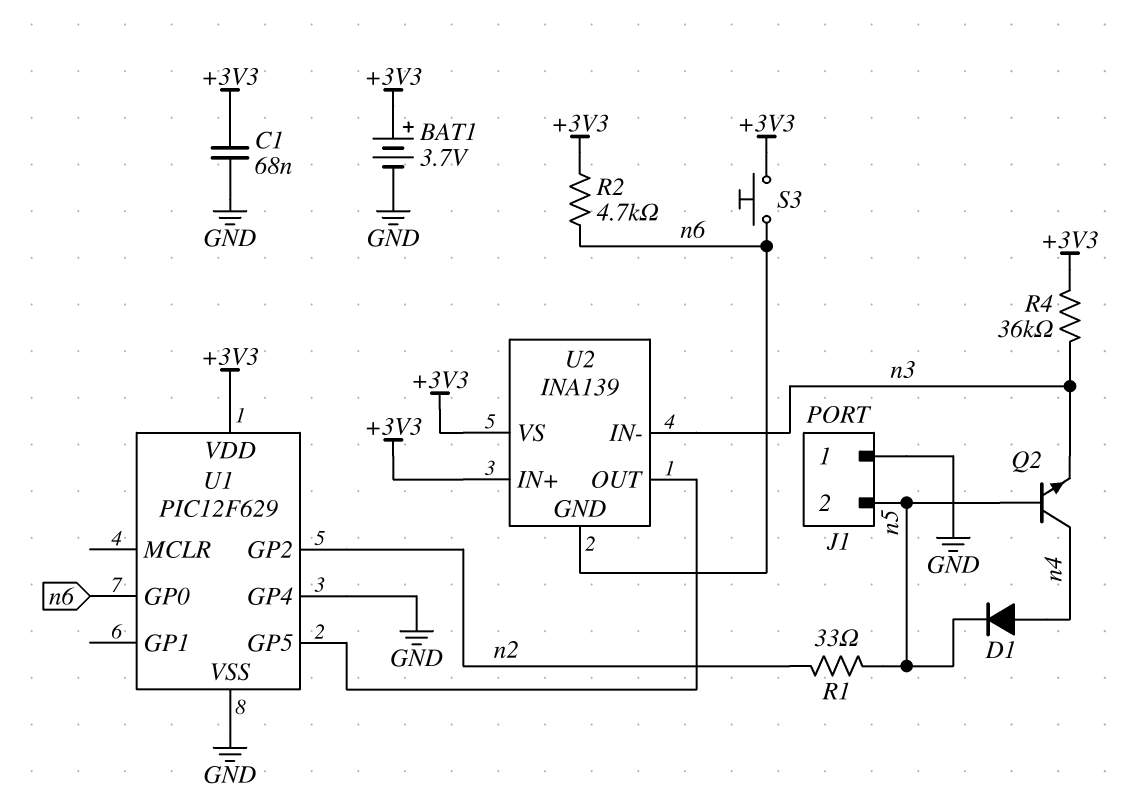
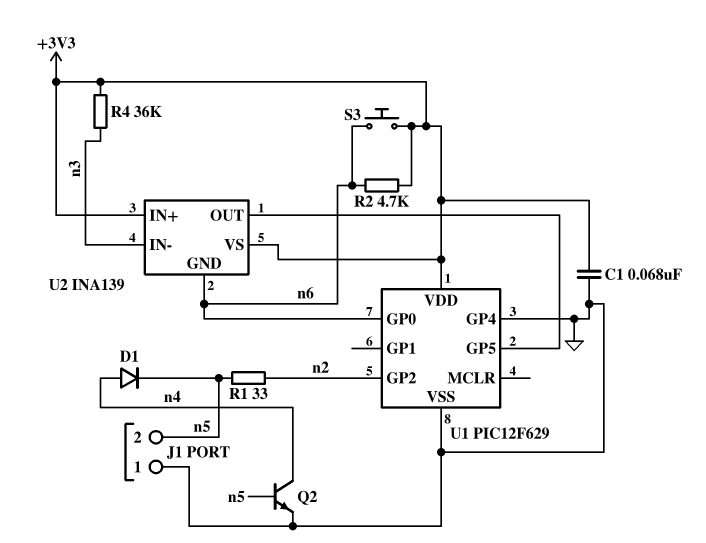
BAT1: 3.7V (plus +3V3, minus GND) -> none
Q2: NPN (B n5, C n4, E n3) -> NPN (B n5, C n4, E GND)

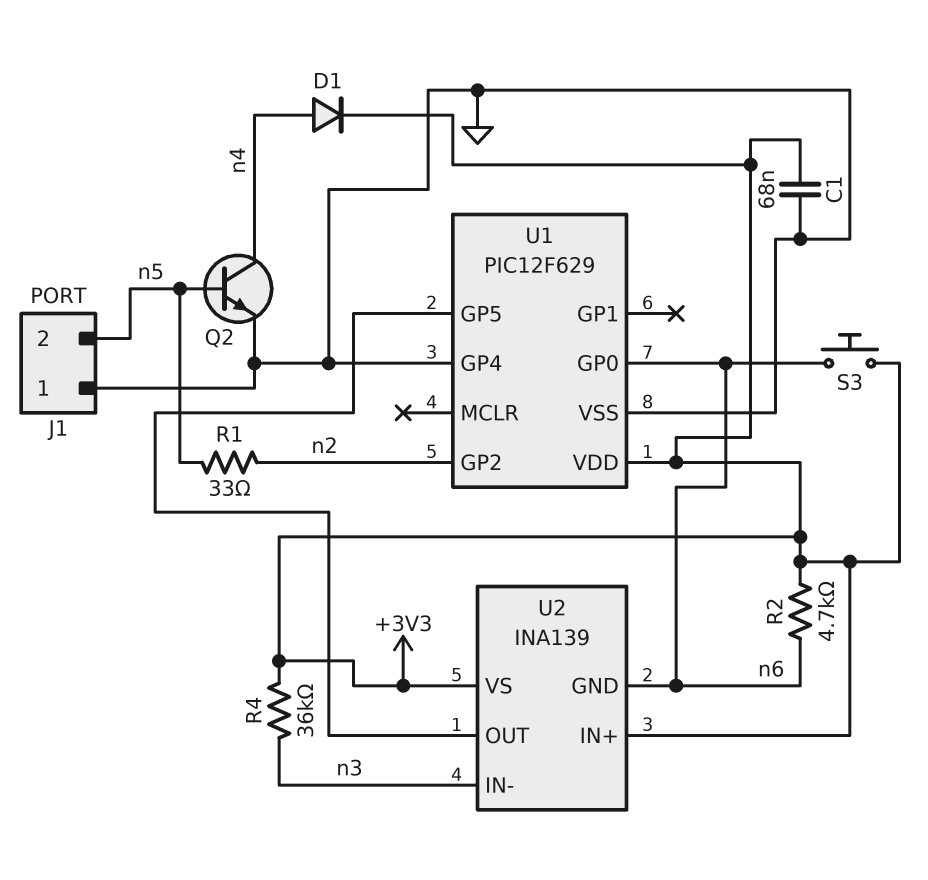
D1: diode (A n4, K n5) -> diode (A n4, K +3V3)

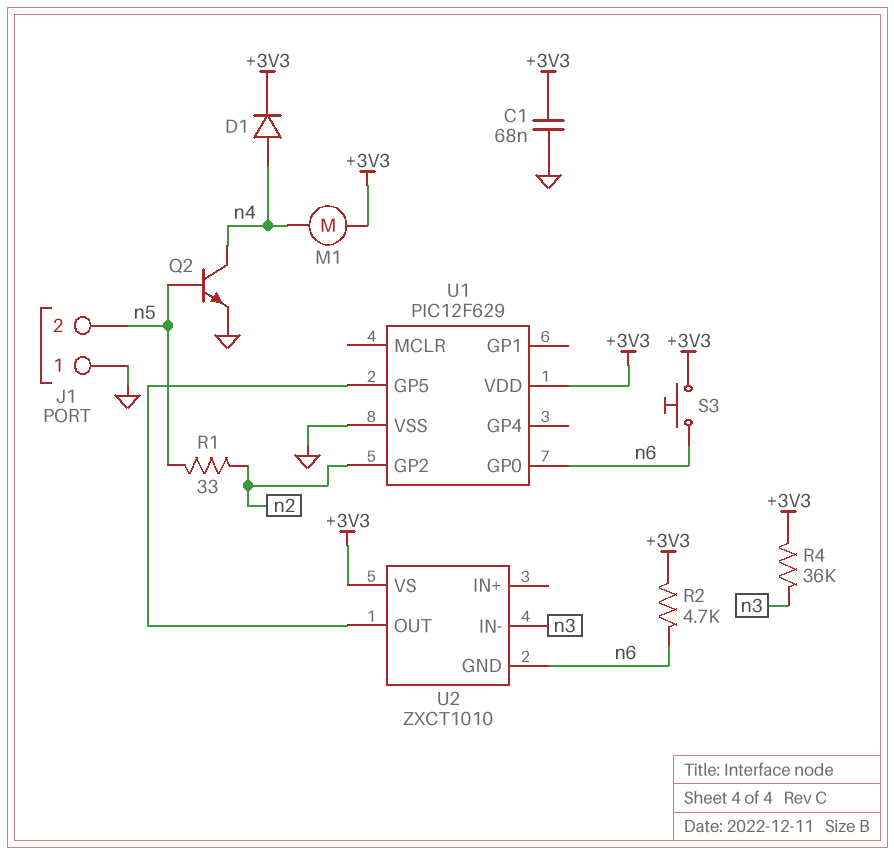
M1: none -> motor (+3V3, n4)
U1 pin GP4: GND -> none
U2: INA139 -> ZXCT1010
U2 pin IN+: +3V3 -> none

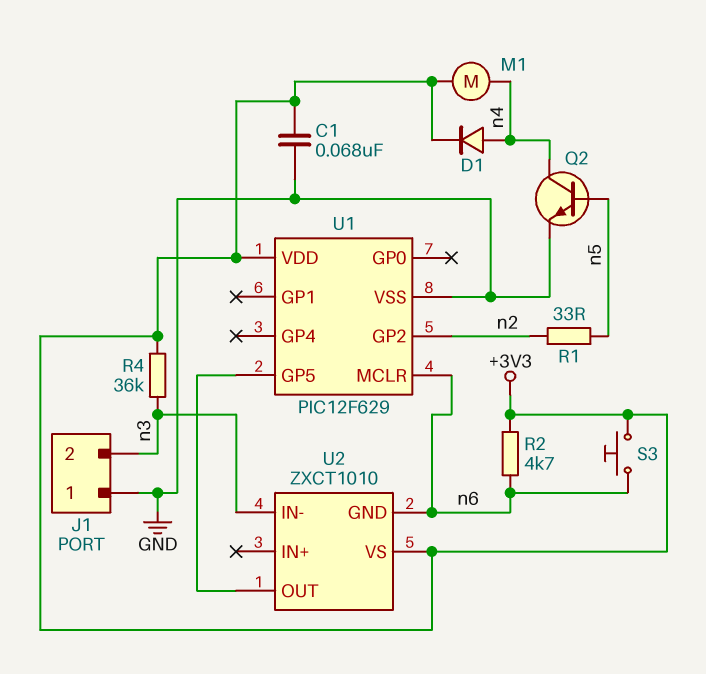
J1 pin 2: n5 -> n3
U1 pin GP0: n6 -> none
U1 pin MCLR: none -> n6

